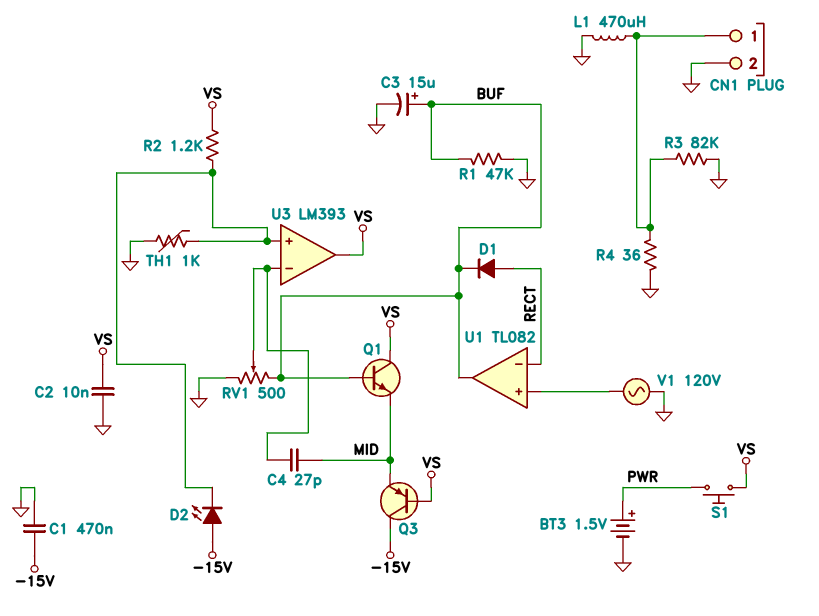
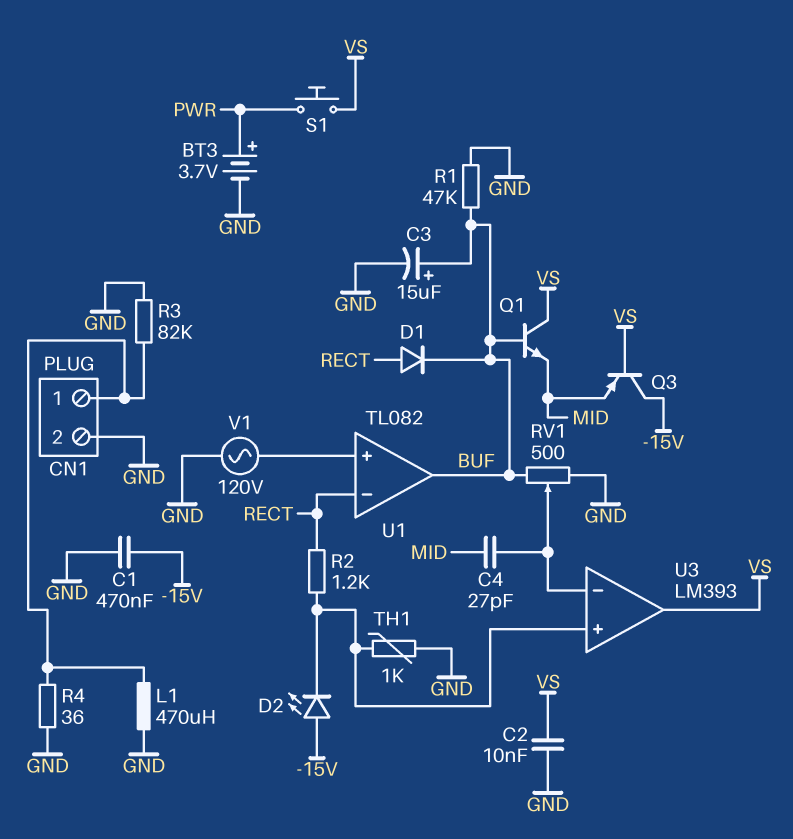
BT3: 1.5V (plus PWR, minus GND) -> 3.7V (plus PWR, minus GND)
R2: 1.2k (U3/in+, VS) -> 1.2k (RECT, U3/in+)

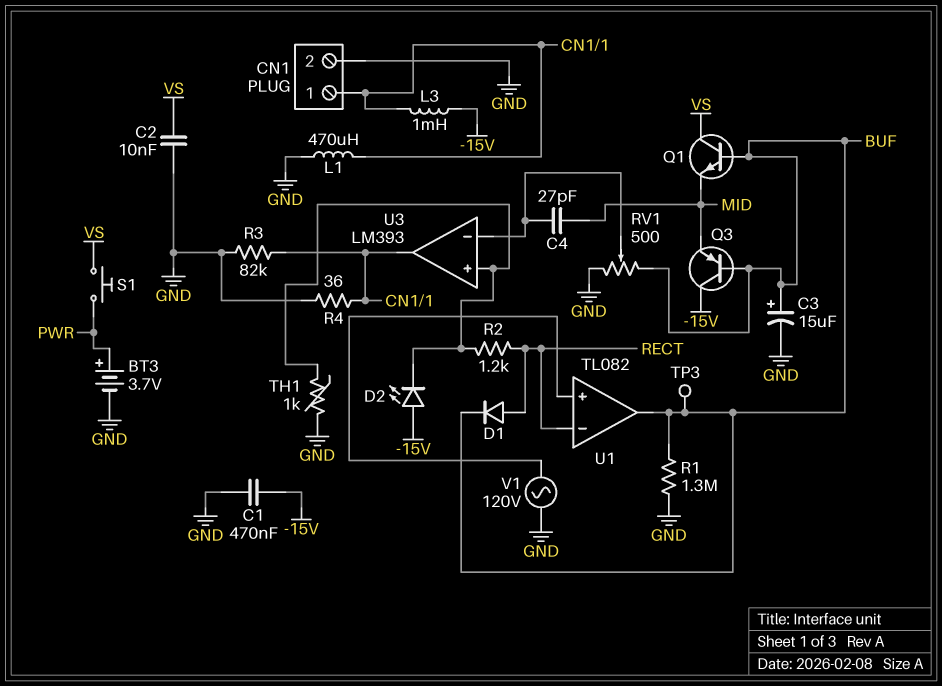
L3: none -> 1mH (-15V, CN1/1)
Q3: PNP (B VS, C -15V, E MID) -> PNP (B BUF, C -15V, E MID)
R1: 47k (BUF, GND) -> 1.3M (BUF, GND)
TP3: none -> test point (BUF)
U3 pin out: VS -> CN1/1

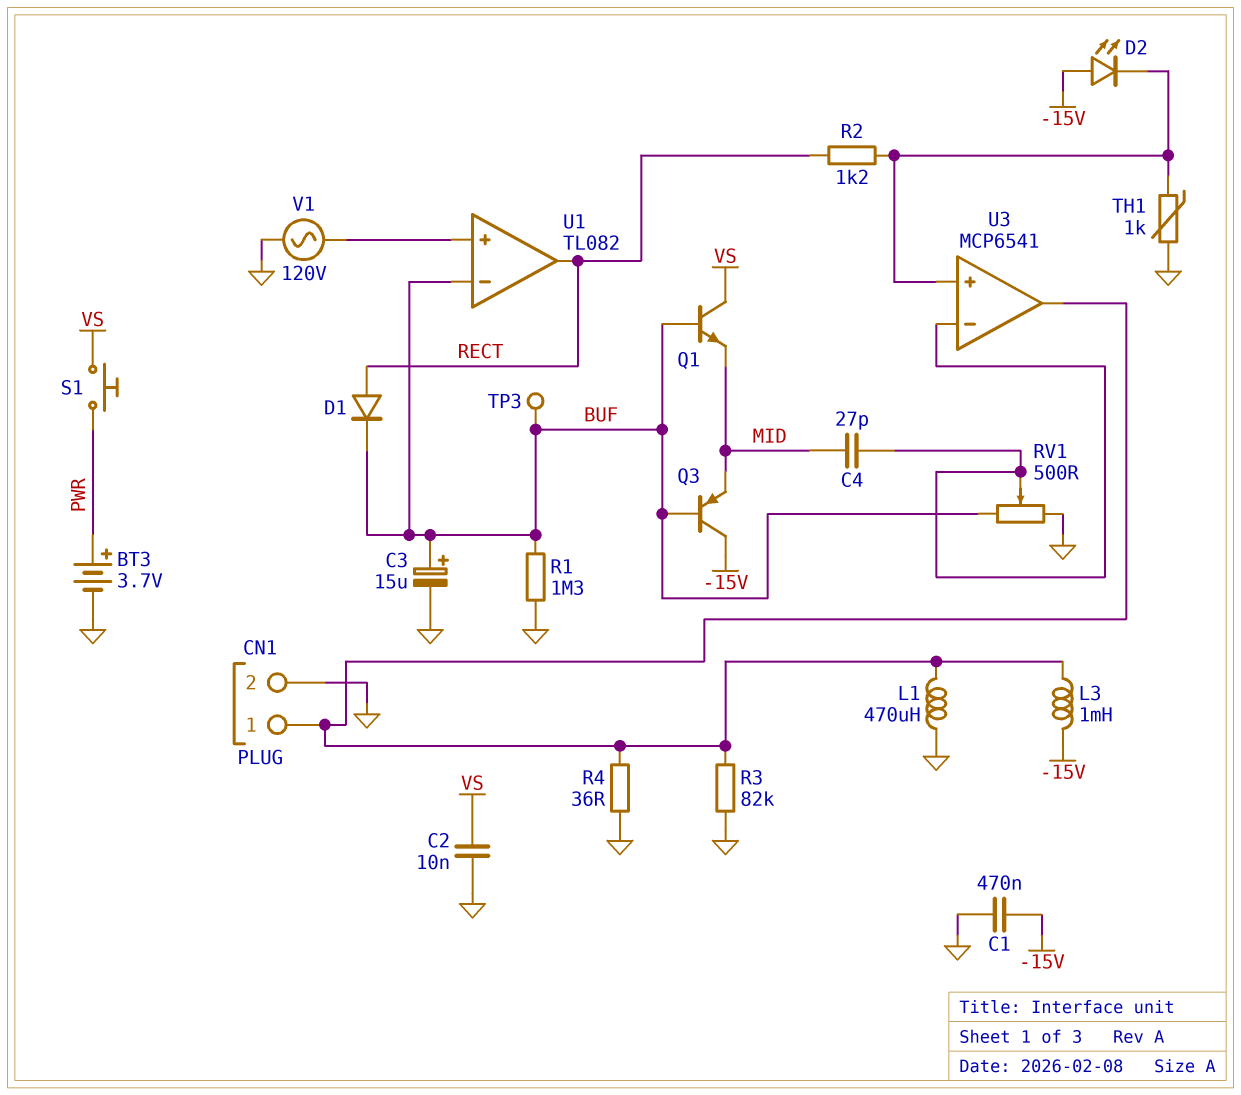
U1 pin in-: RECT -> BUF
U1 pin out: BUF -> RECT
U3: LM393 -> MCP6541

